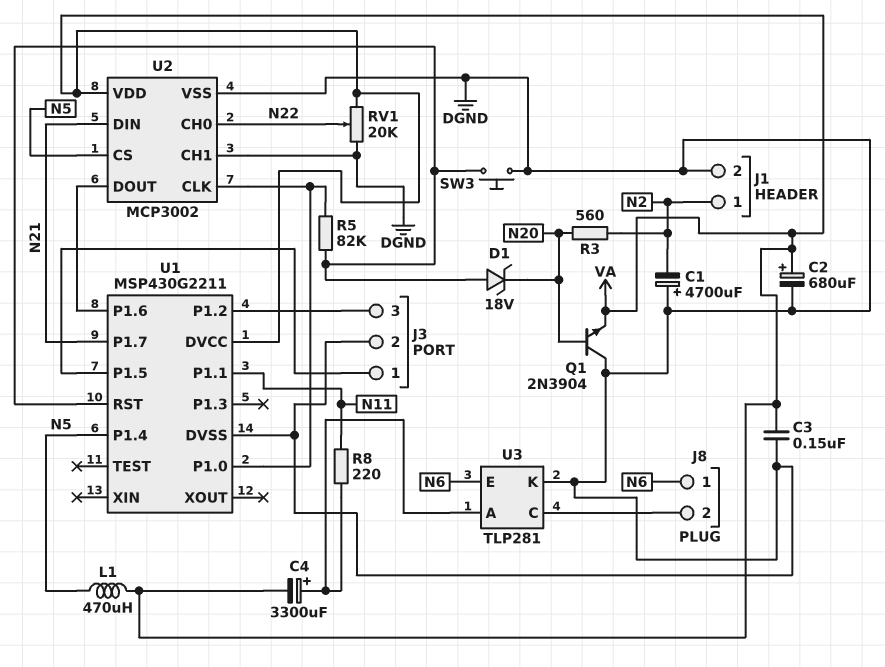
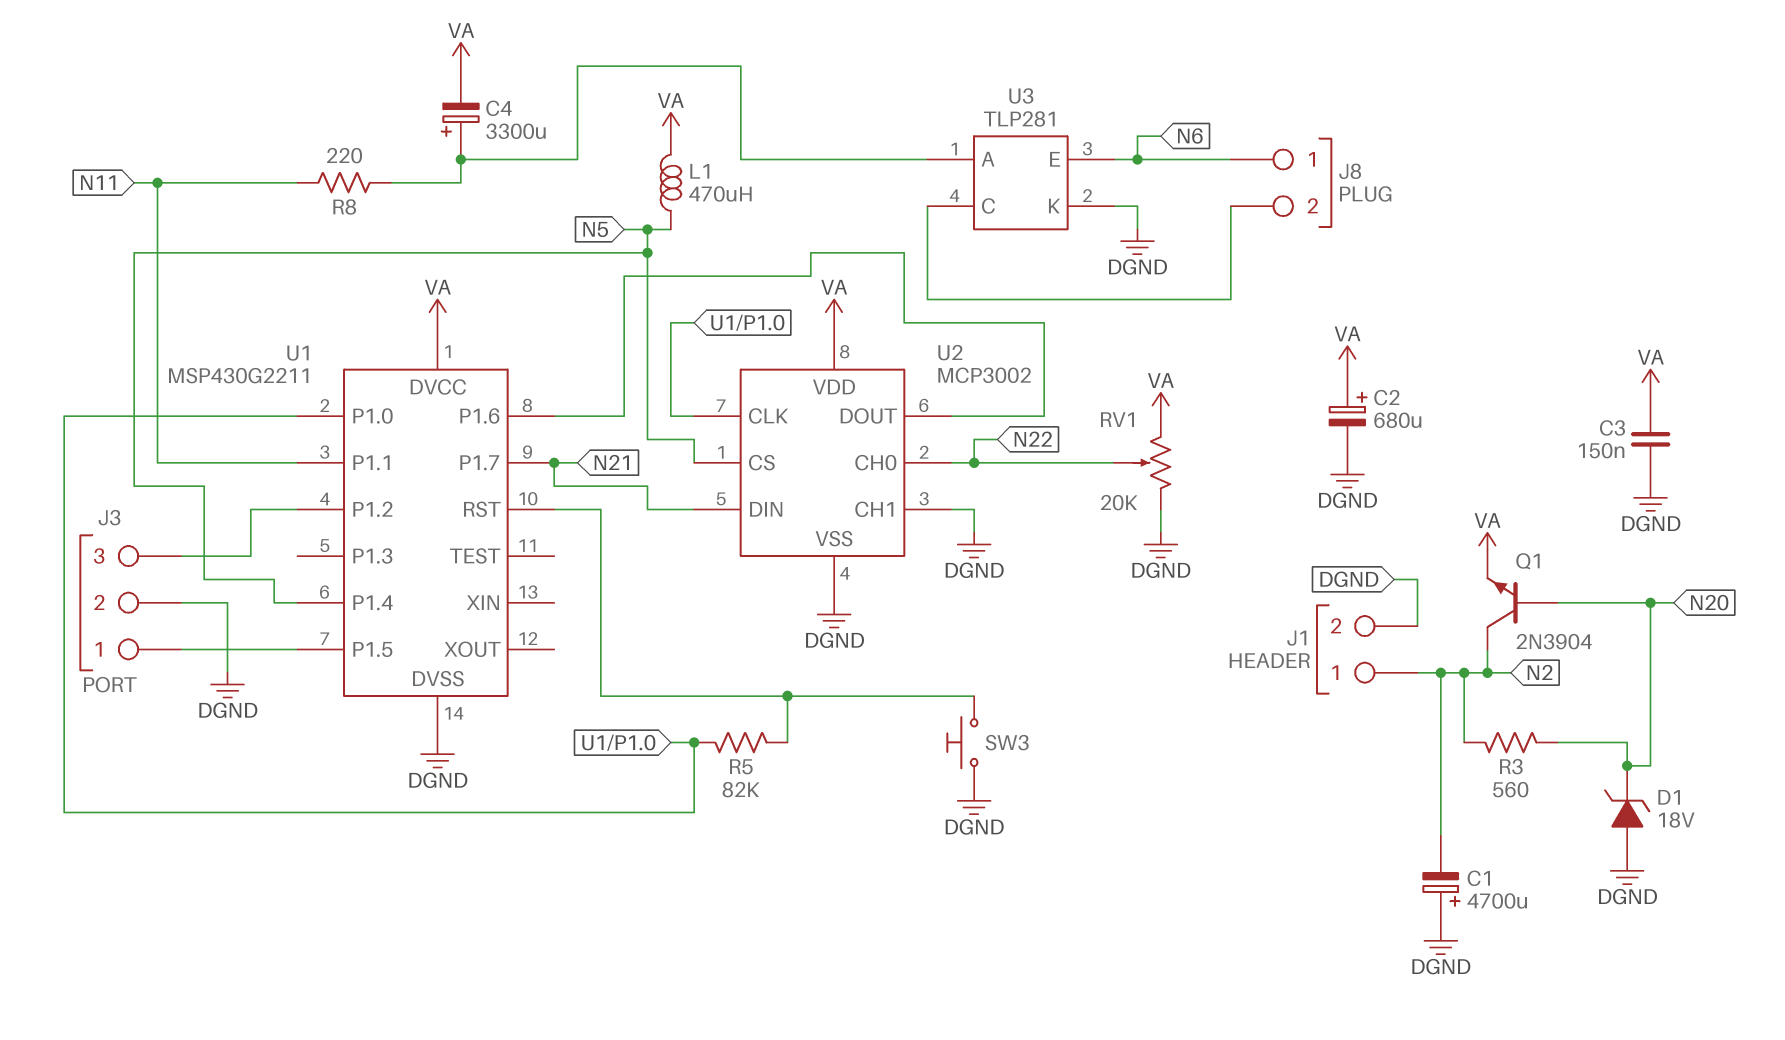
D1: zener 18V (A U1/RST, K N20) -> zener 18V (A DGND, K N20)
Q1: NPN 2N3904 (B N20, C DGND, E VA) -> NPN 2N3904 (B N20, C N2, E VA)

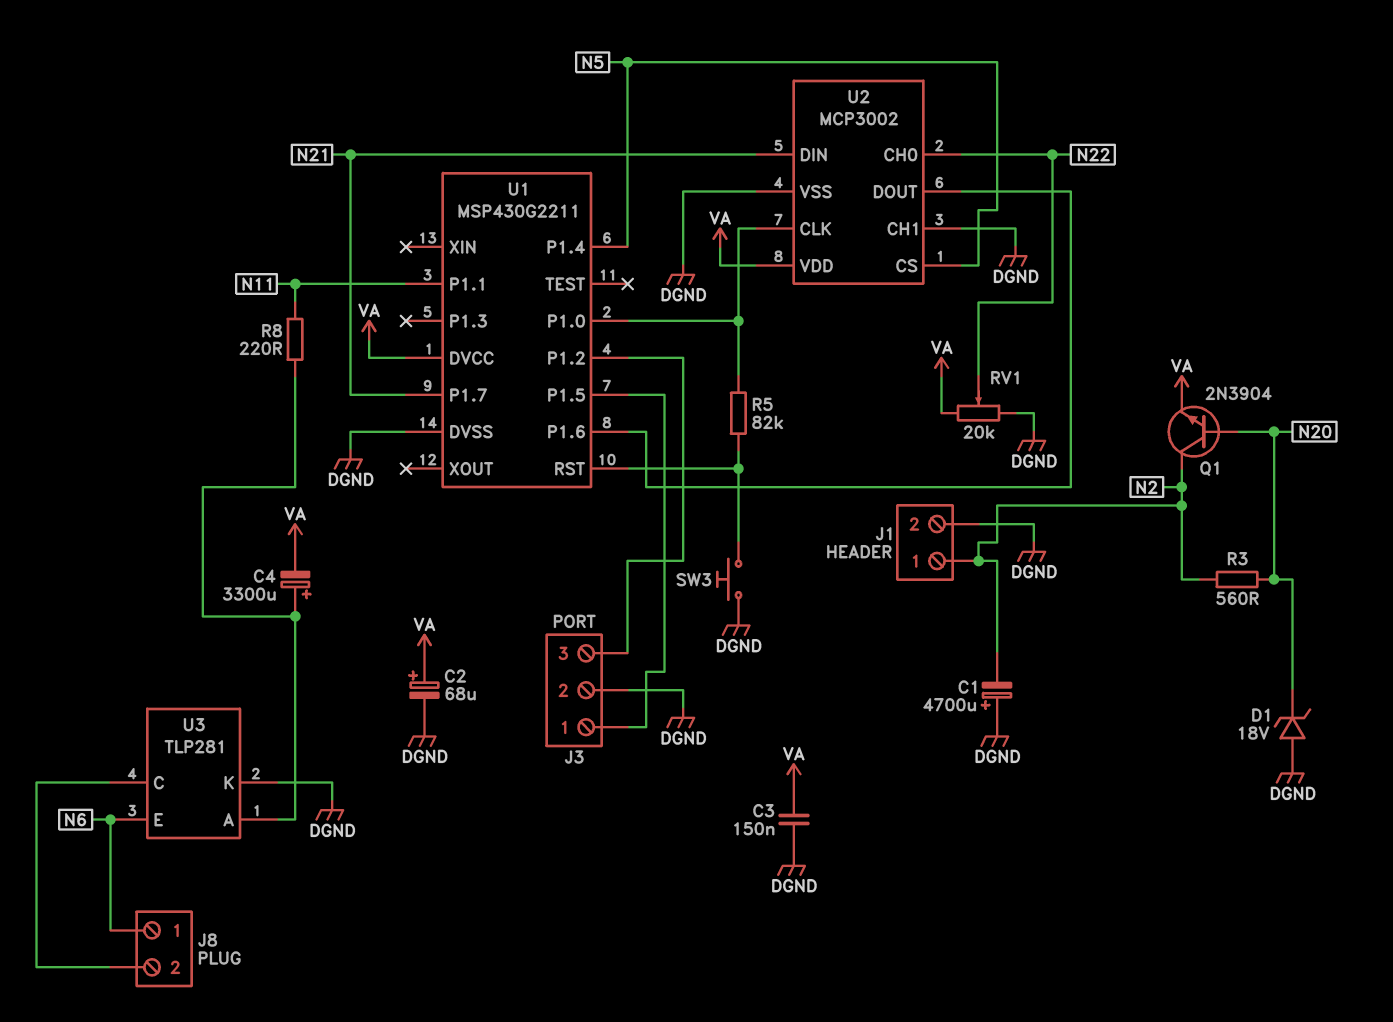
C2: 680uF (plus VA, minus DGND) -> 68uF (plus VA, minus DGND)
L1: 470uH (N5, VA) -> none

